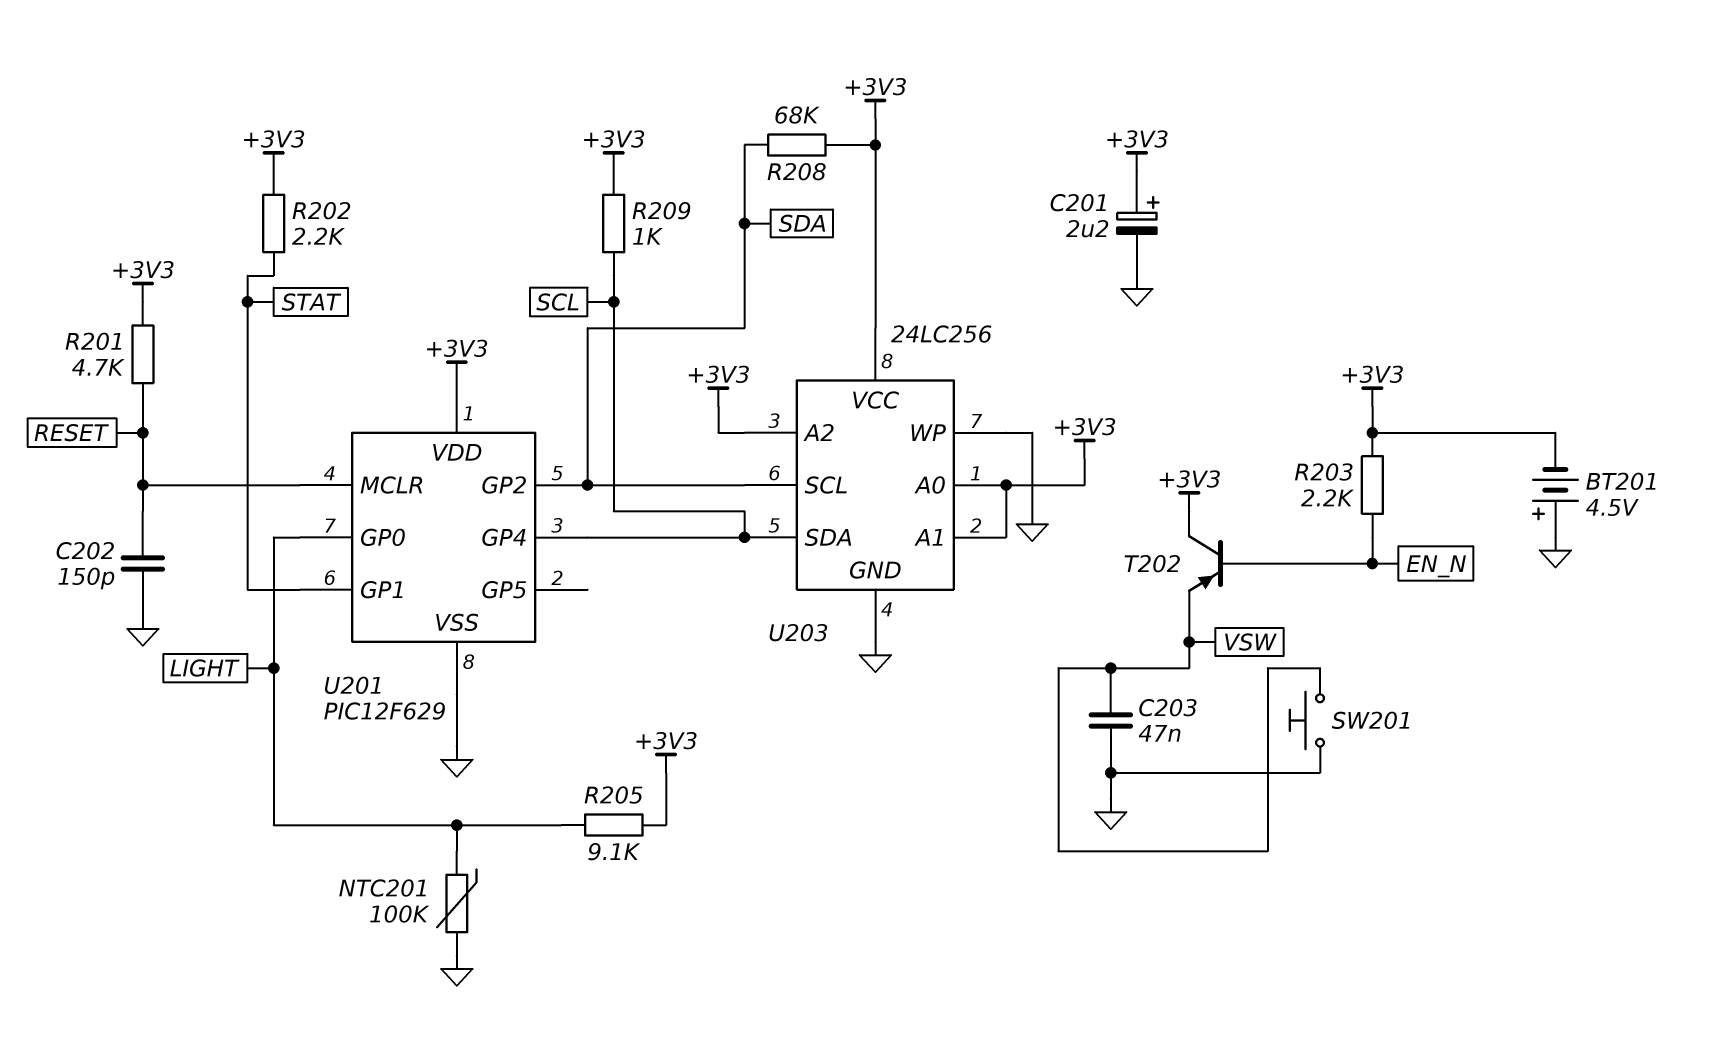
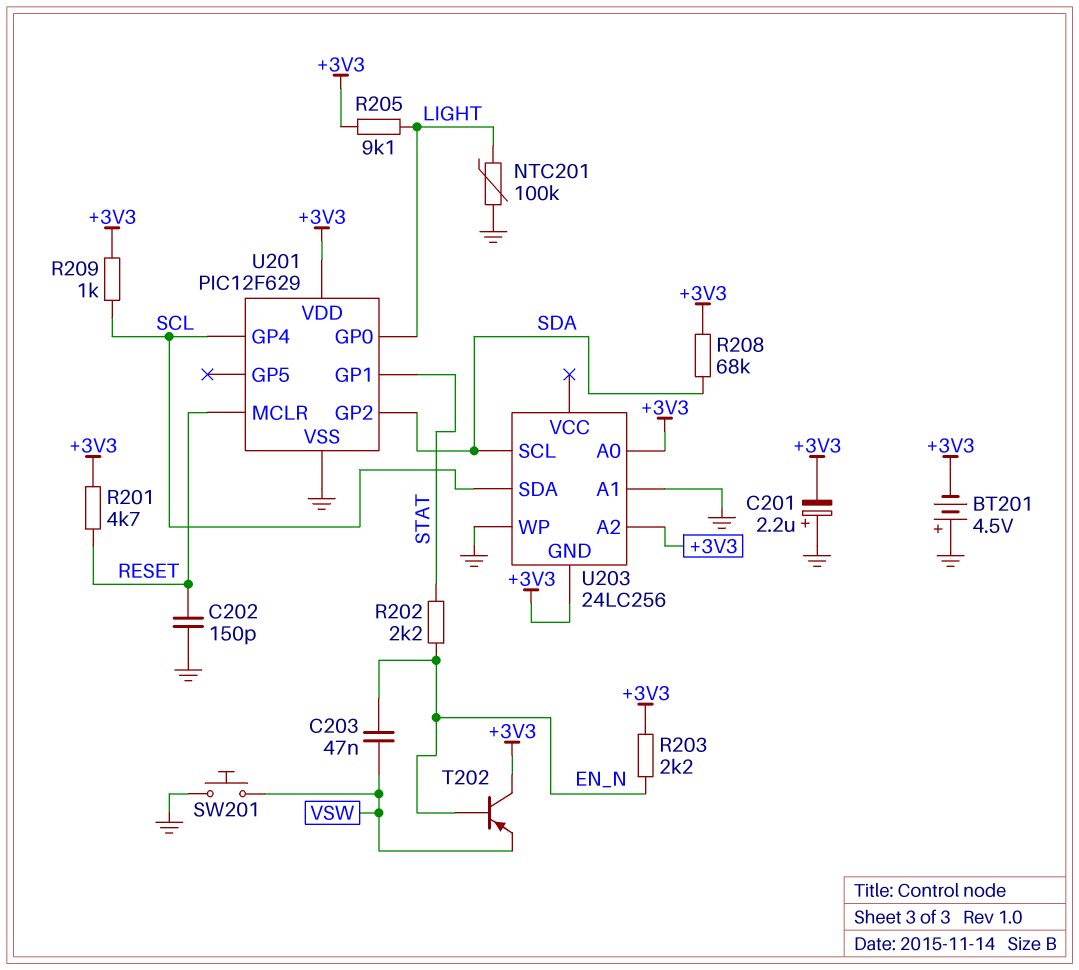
C201: 2.2uF (plus +3V3, minus GND) -> 2.2uF (plus GND, minus +3V3)
C203: 47nF (GND, VSW) -> 47nF (EN_N, VSW)
R202: 2.2k (+3V3, STAT) -> 2.2k (EN_N, STAT)
U203 pin A1: +3V3 -> GND
U203 pin GND: GND -> +3V3
U203 pin VCC: +3V3 -> none

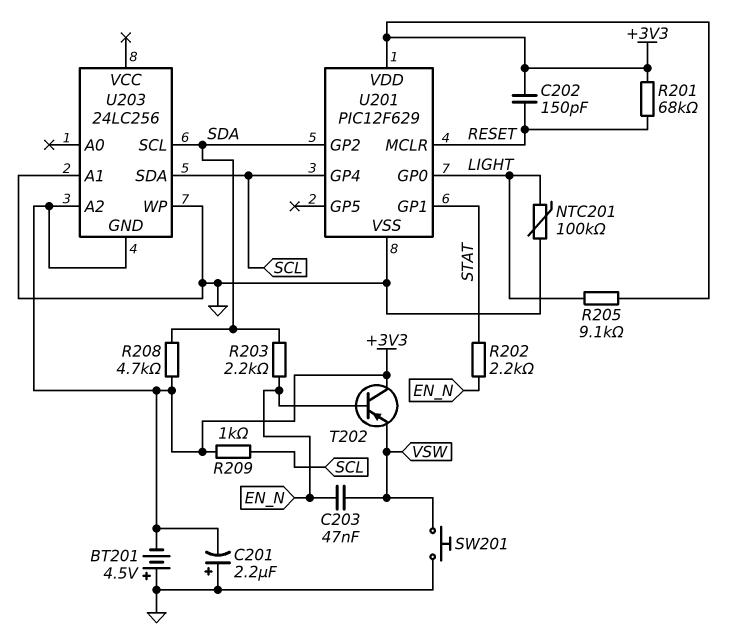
C202: 150pF (GND, RESET) -> 150pF (+3V3, RESET)
R201: 4.7k (+3V3, RESET) -> 68k (+3V3, RESET)
R203: 2.2k (+3V3, EN_N) -> 2.2k (EN_N, SDA)
R208: 68k (+3V3, SDA) -> 4.7k (+3V3, SDA)
U203 pin A0: +3V3 -> none

